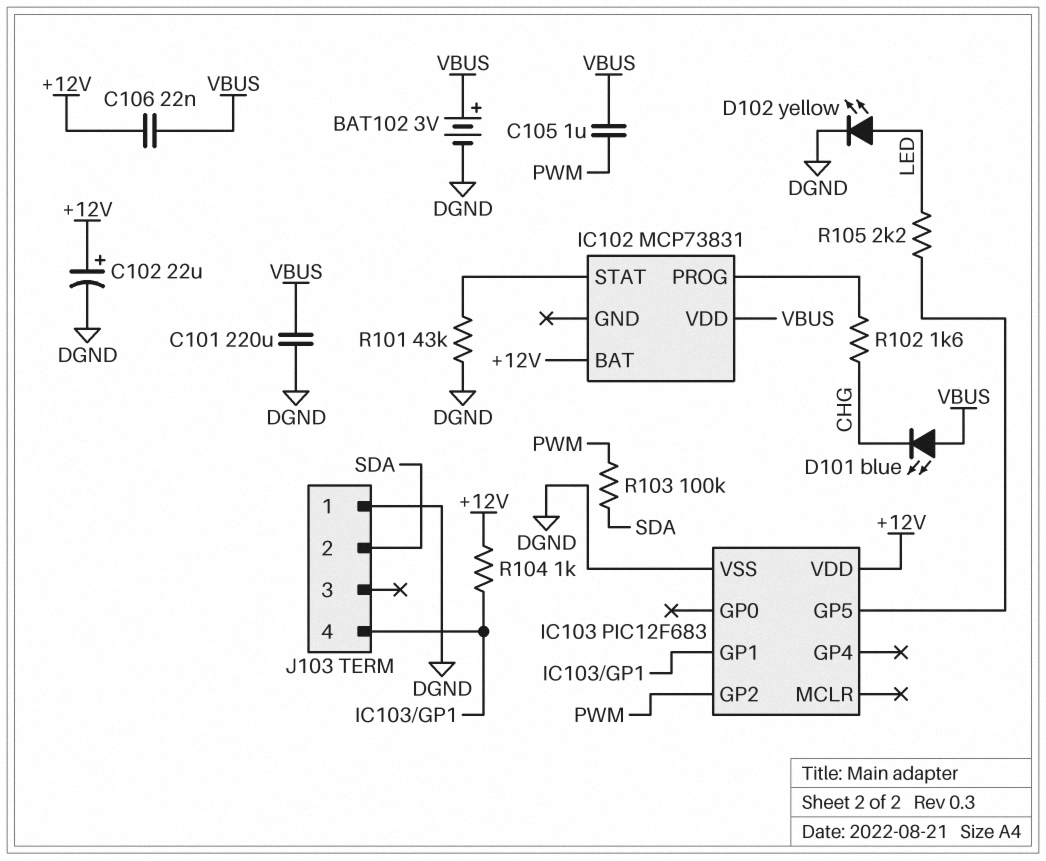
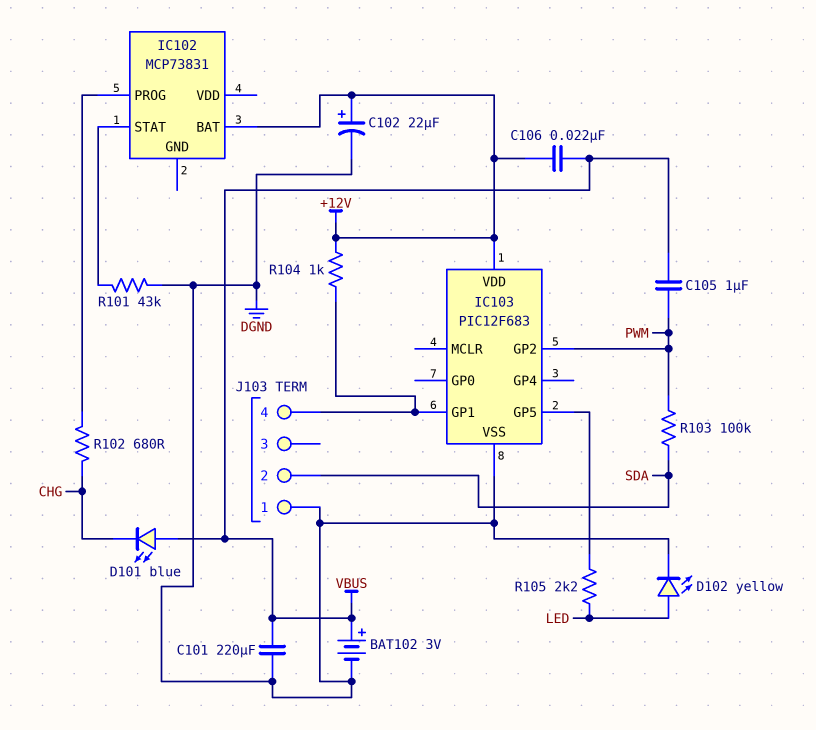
IC102 pin VDD: VBUS -> none
R102: 1.6k (CHG, IC102/PROG) -> 680 (CHG, IC102/PROG)

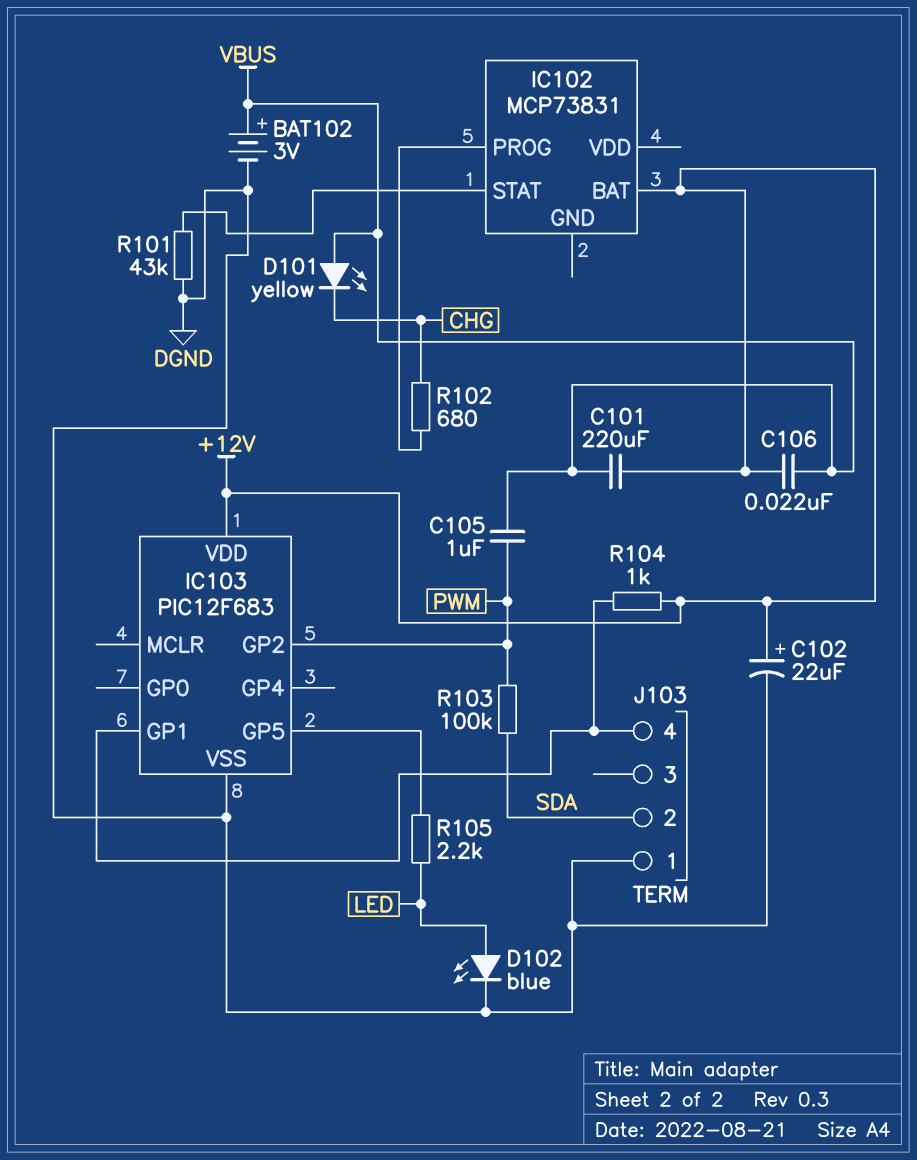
C101: 220uF (DGND, VBUS) -> 220uF (+12V, VBUS)
D101: LED blue (A VBUS, K CHG) -> LED yellow (A VBUS, K CHG)
D102: LED yellow (A LED, K DGND) -> LED blue (A LED, K DGND)

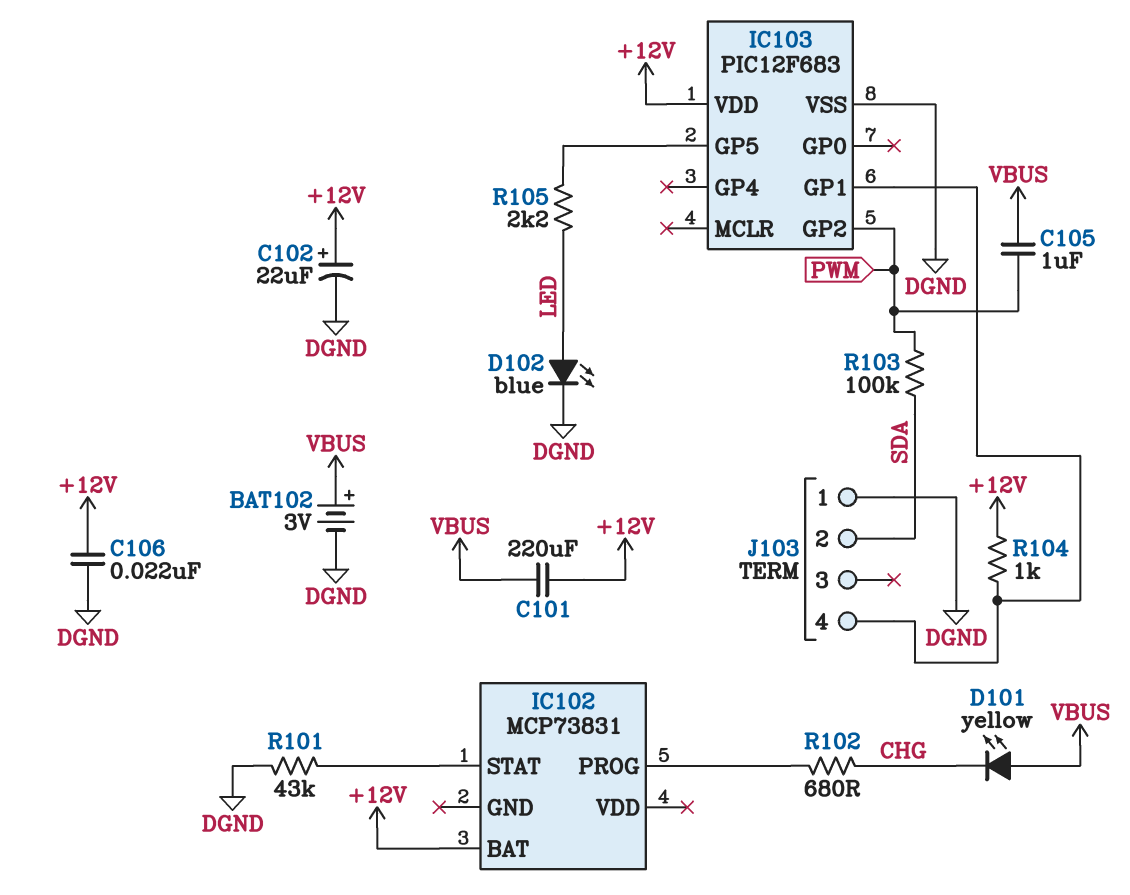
C106: 22nF (+12V, VBUS) -> 22nF (+12V, DGND)

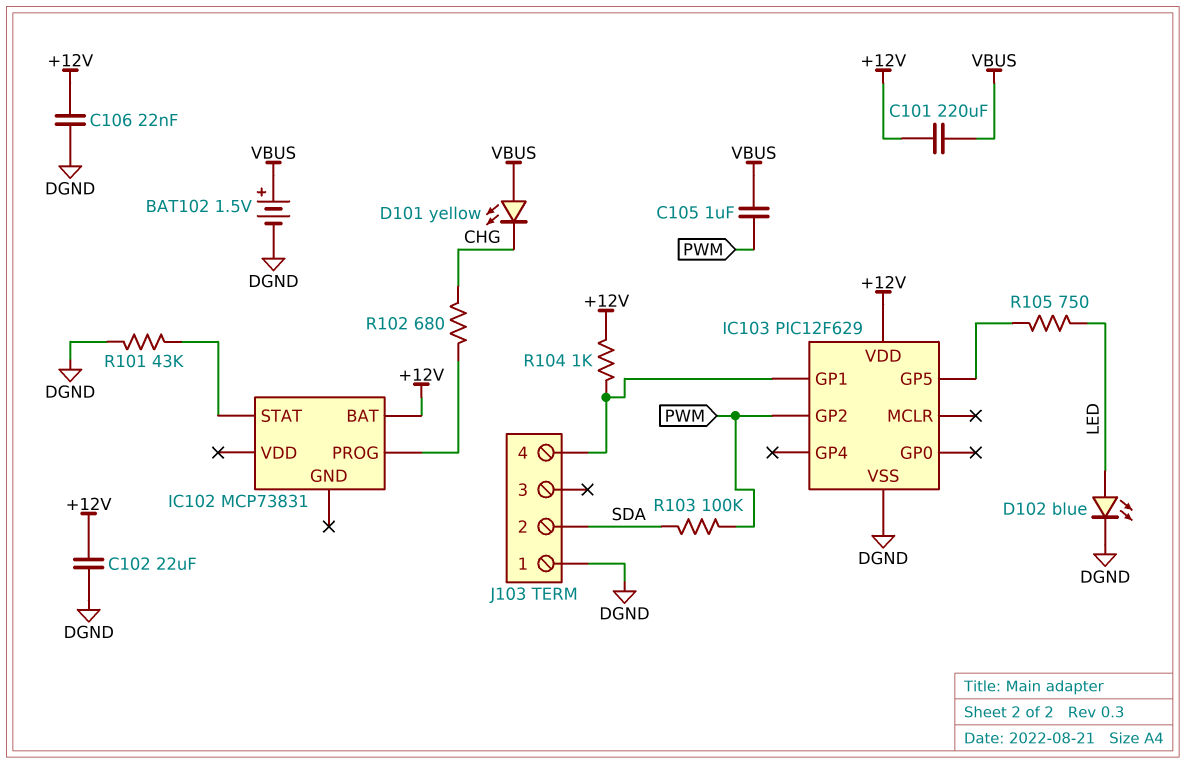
BAT102: 3V (plus VBUS, minus DGND) -> 1.5V (plus VBUS, minus DGND)
C102: 22uF (plus +12V, minus DGND) -> 22uF (+12V, DGND)
IC103: PIC12F683 -> PIC12F629
R105: 2.2k (IC103/GP5, LED) -> 750 (IC103/GP5, LED)

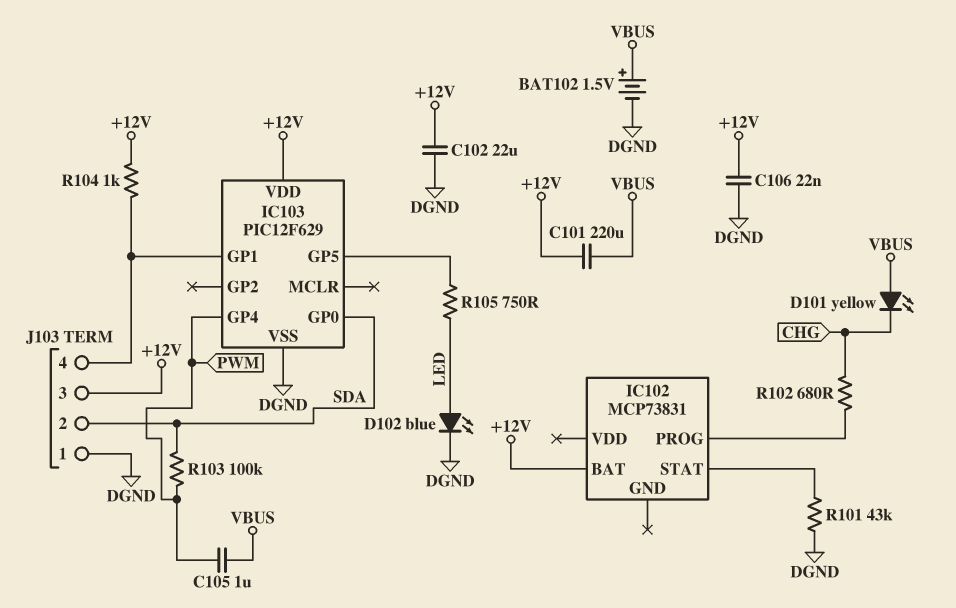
IC103 pin GP0: none -> SDA
IC103 pin GP2: PWM -> none
IC103 pin GP4: none -> PWM
J103 pin 3: none -> +12V

